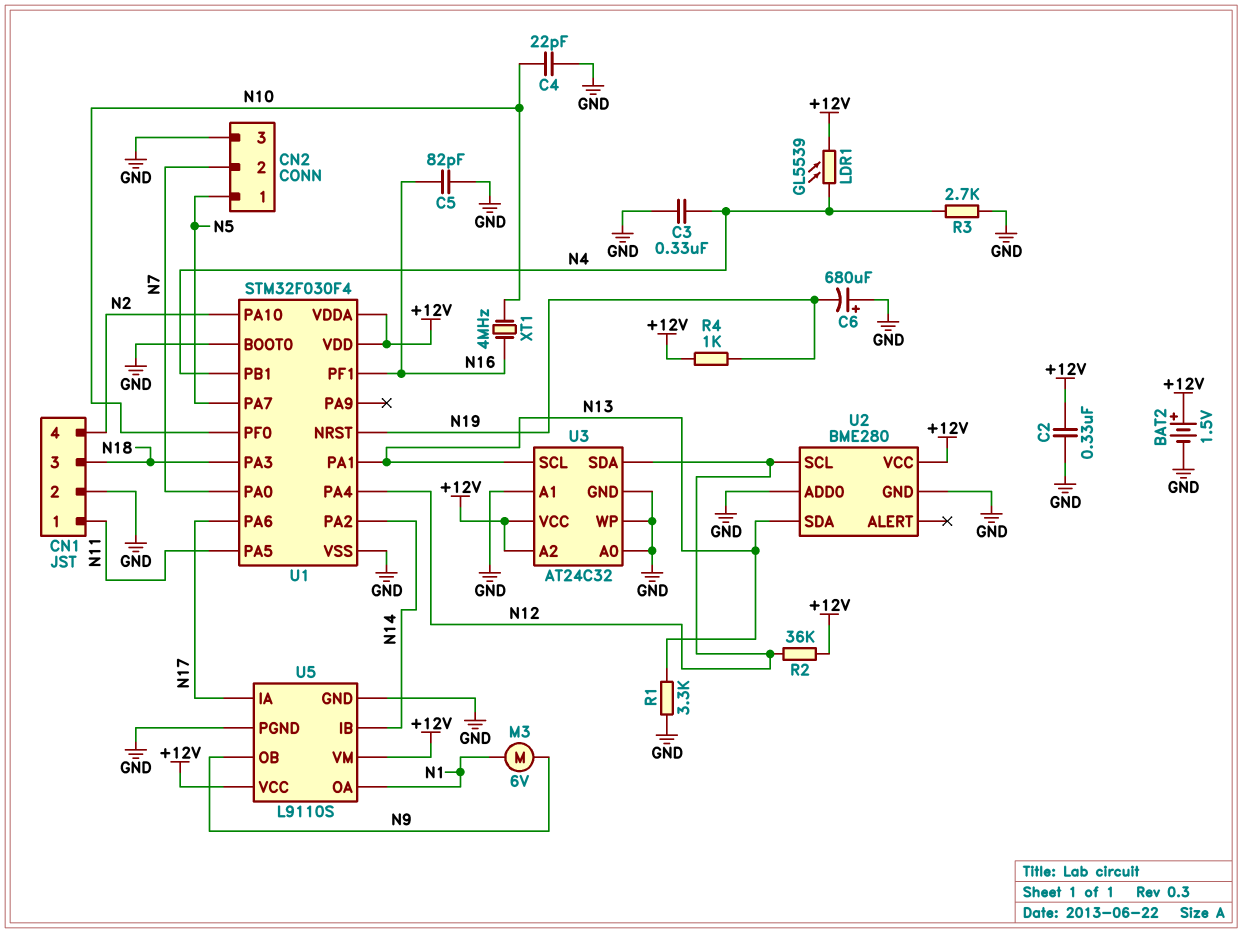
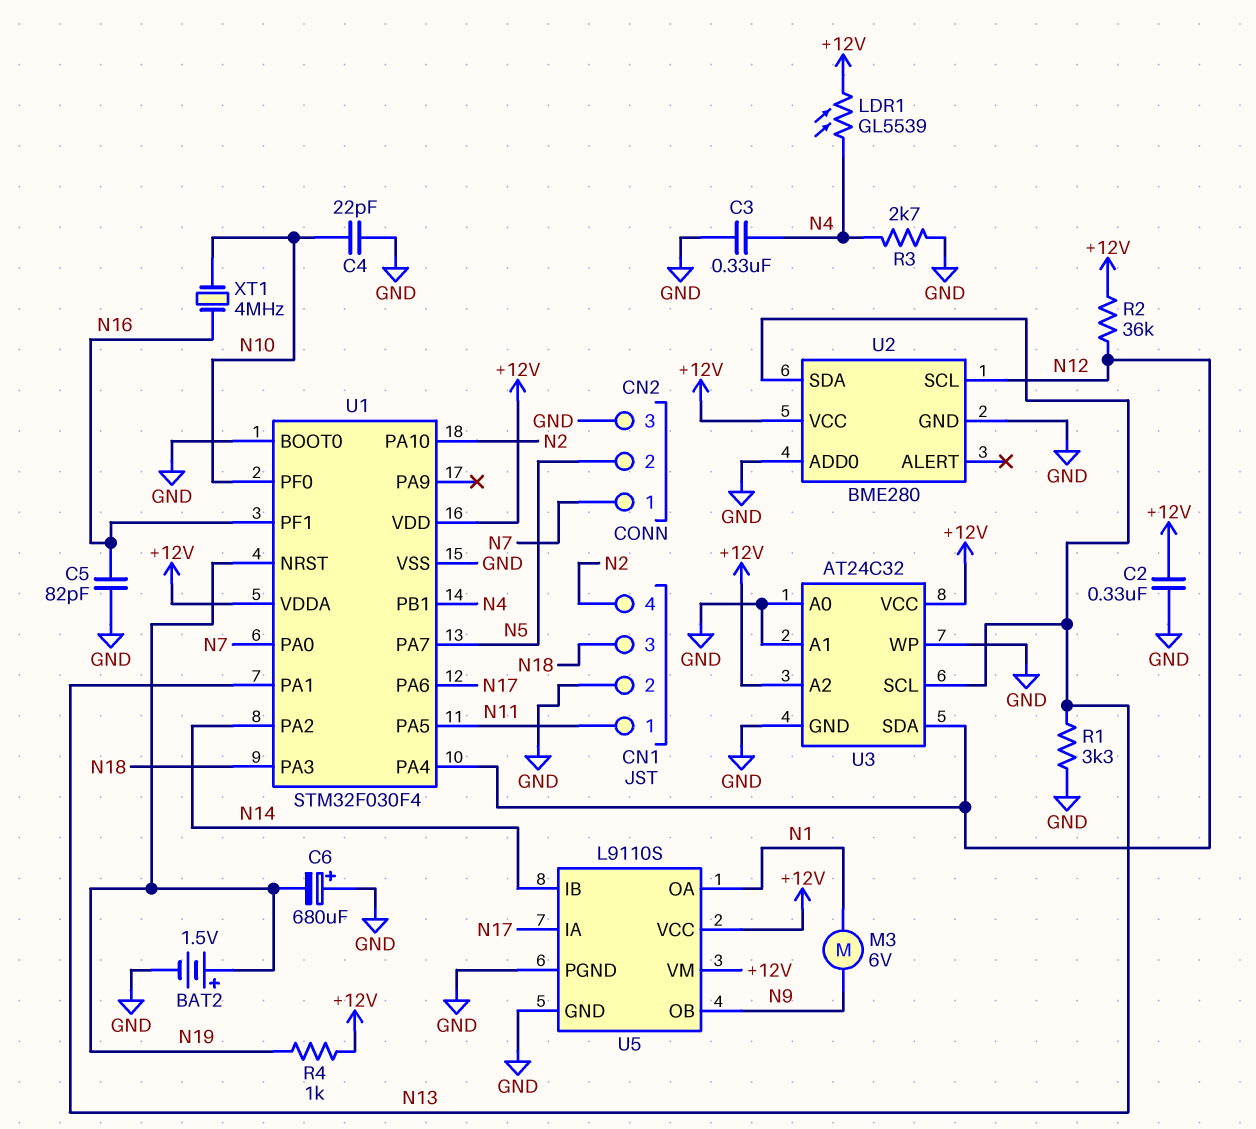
BAT2: 1.5V (plus +12V, minus GND) -> 1.5V (plus N19, minus GND)
CN2 pin 1: N5 -> N7
CN2 pin 2: N7 -> N5

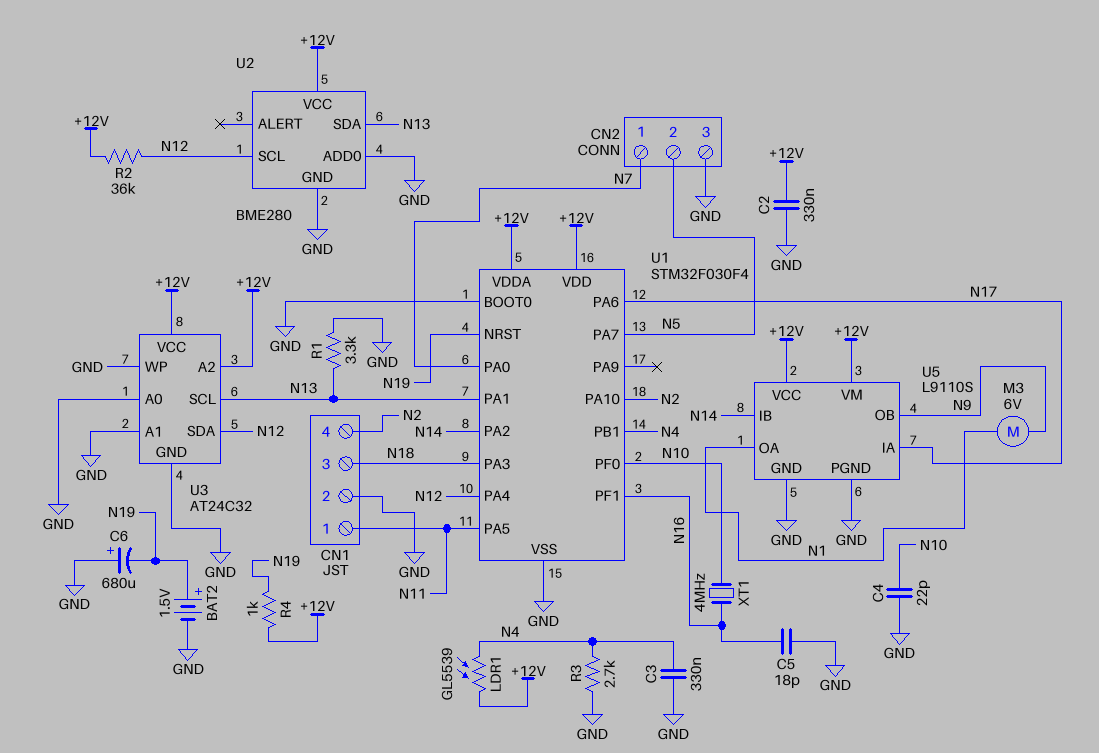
C5: 82pF (GND, N16) -> 18pF (GND, N16)

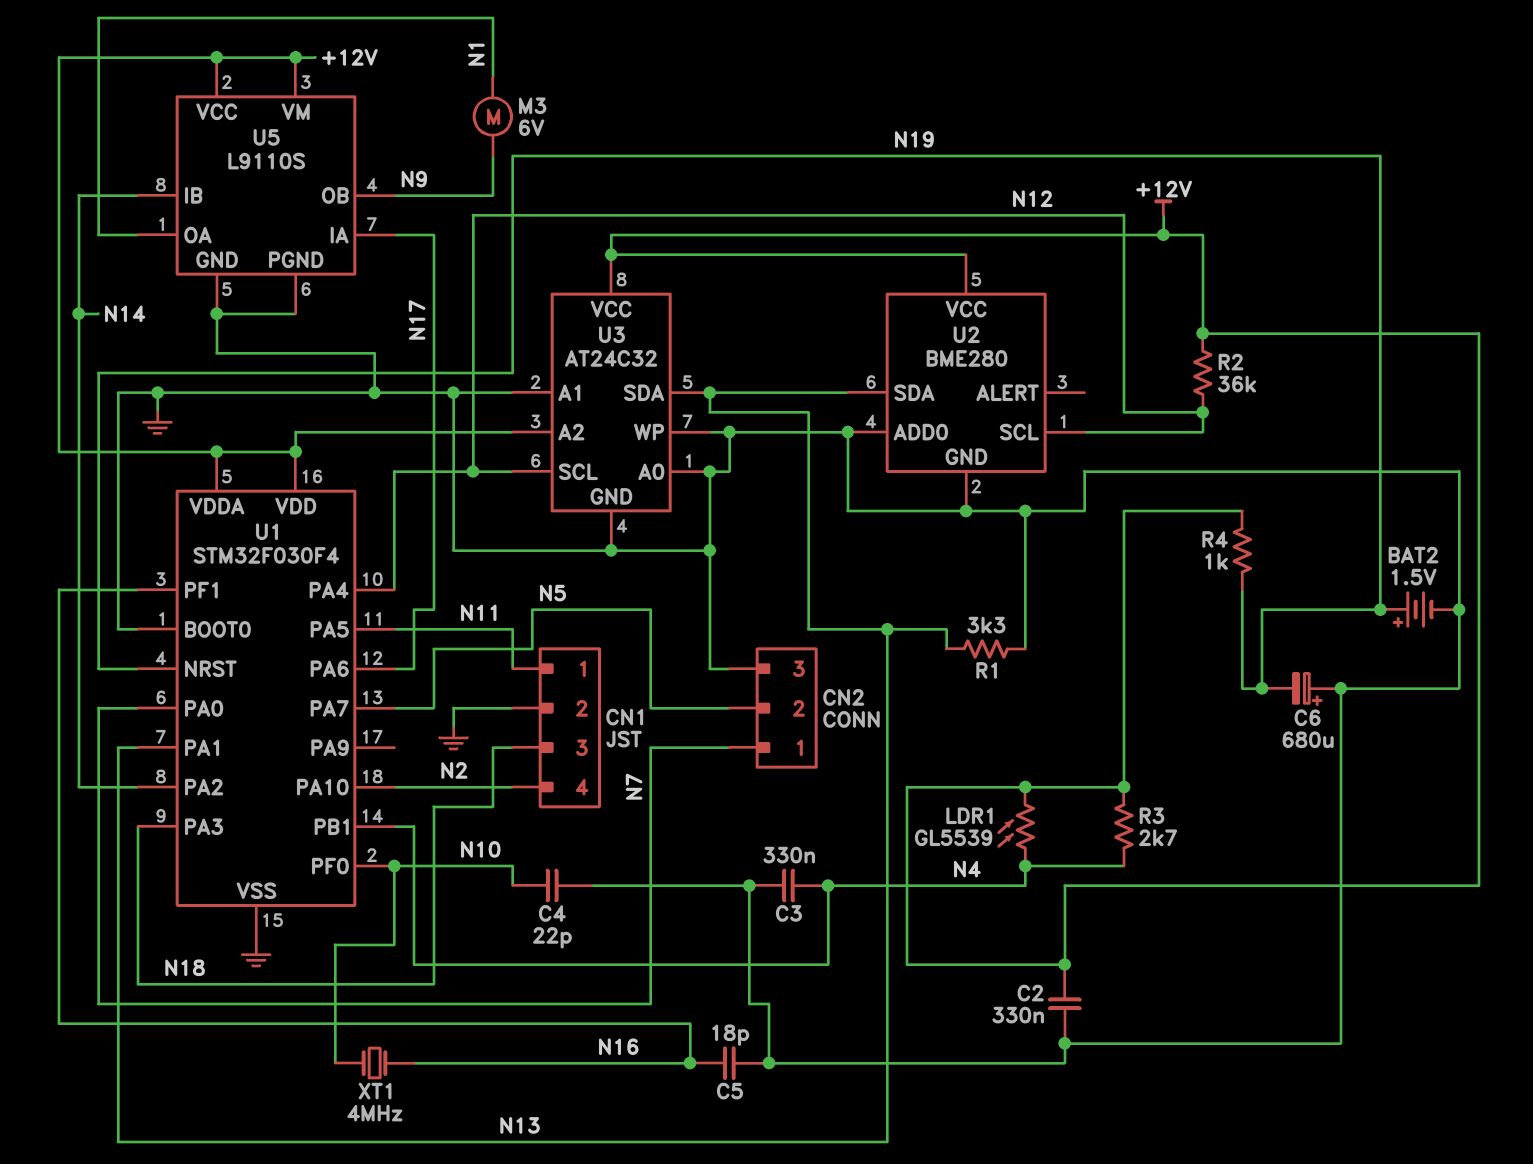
R3: 2.7k (GND, N4) -> 2.7k (+12V, N4)
U3 pin SCL: N13 -> N12
U3 pin SDA: N12 -> N13

